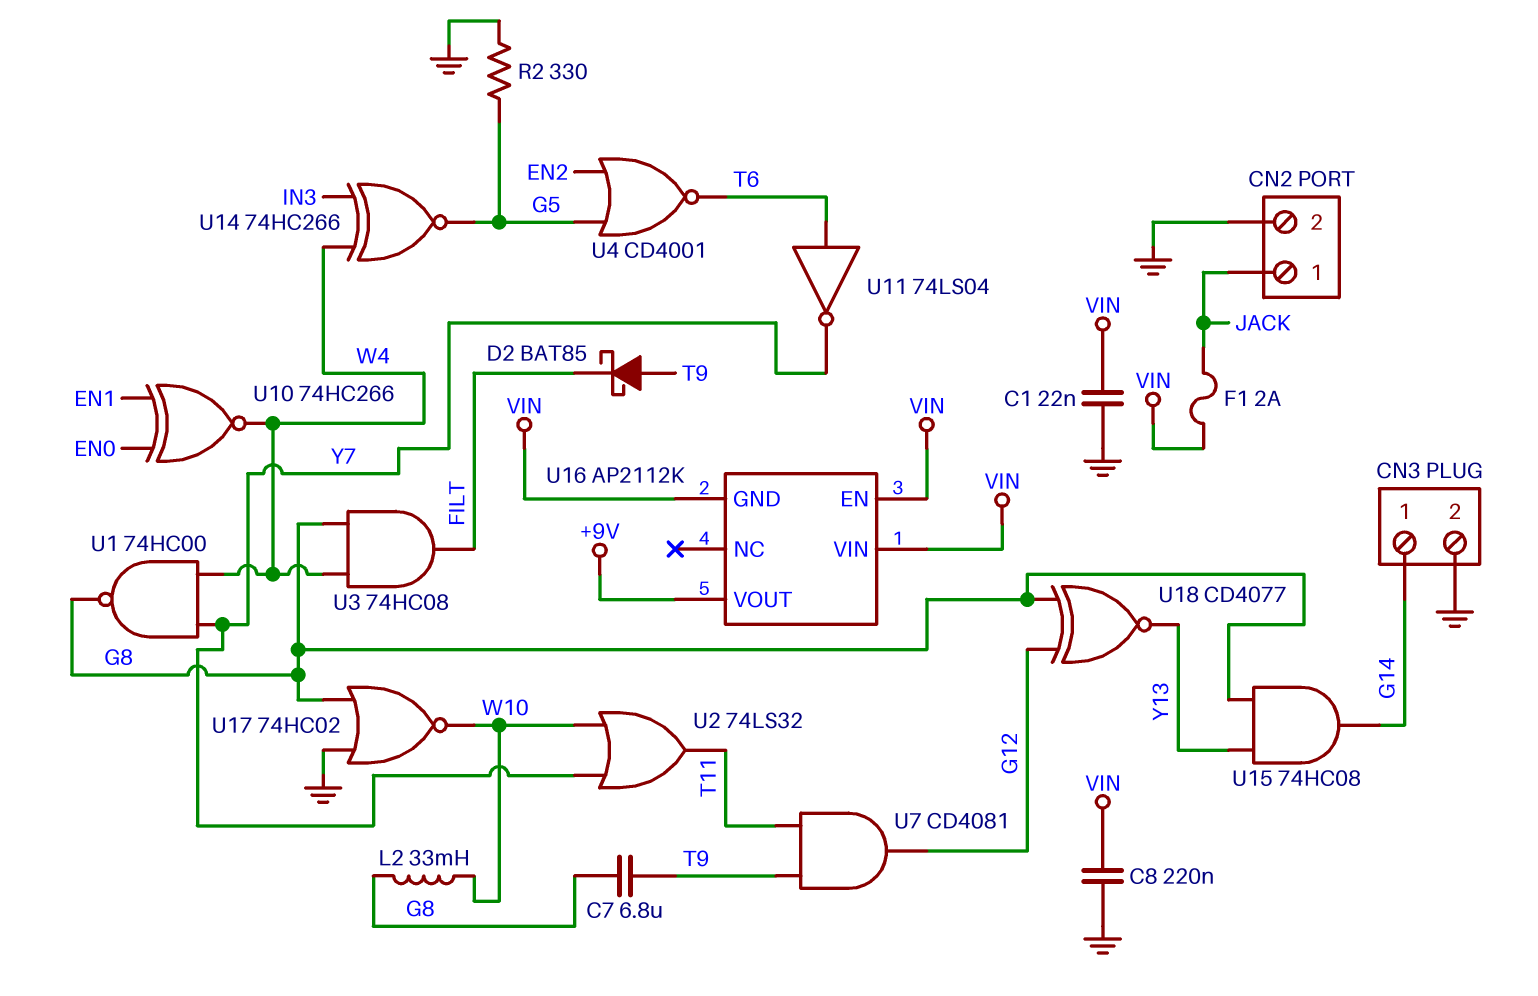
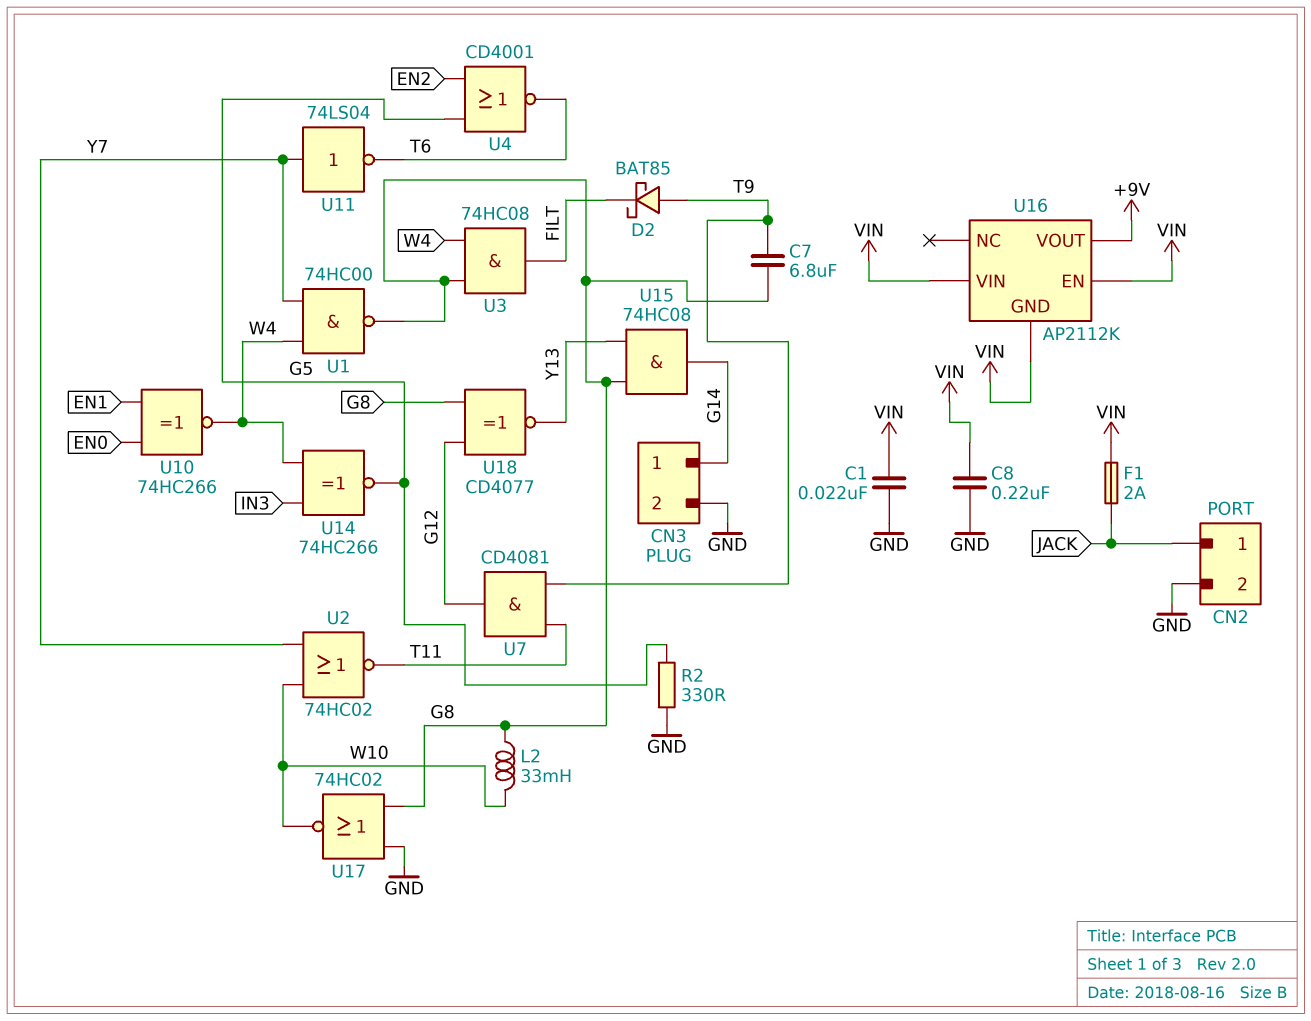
U2: OR 74LS32 (in W10, in Y7, out T11) -> NOR 74HC02 (in W10, in Y7, out T11)
U11: NOT 74LS04 (in T6, out Y7) -> NOT 74LS04 (in Y7, out T6)

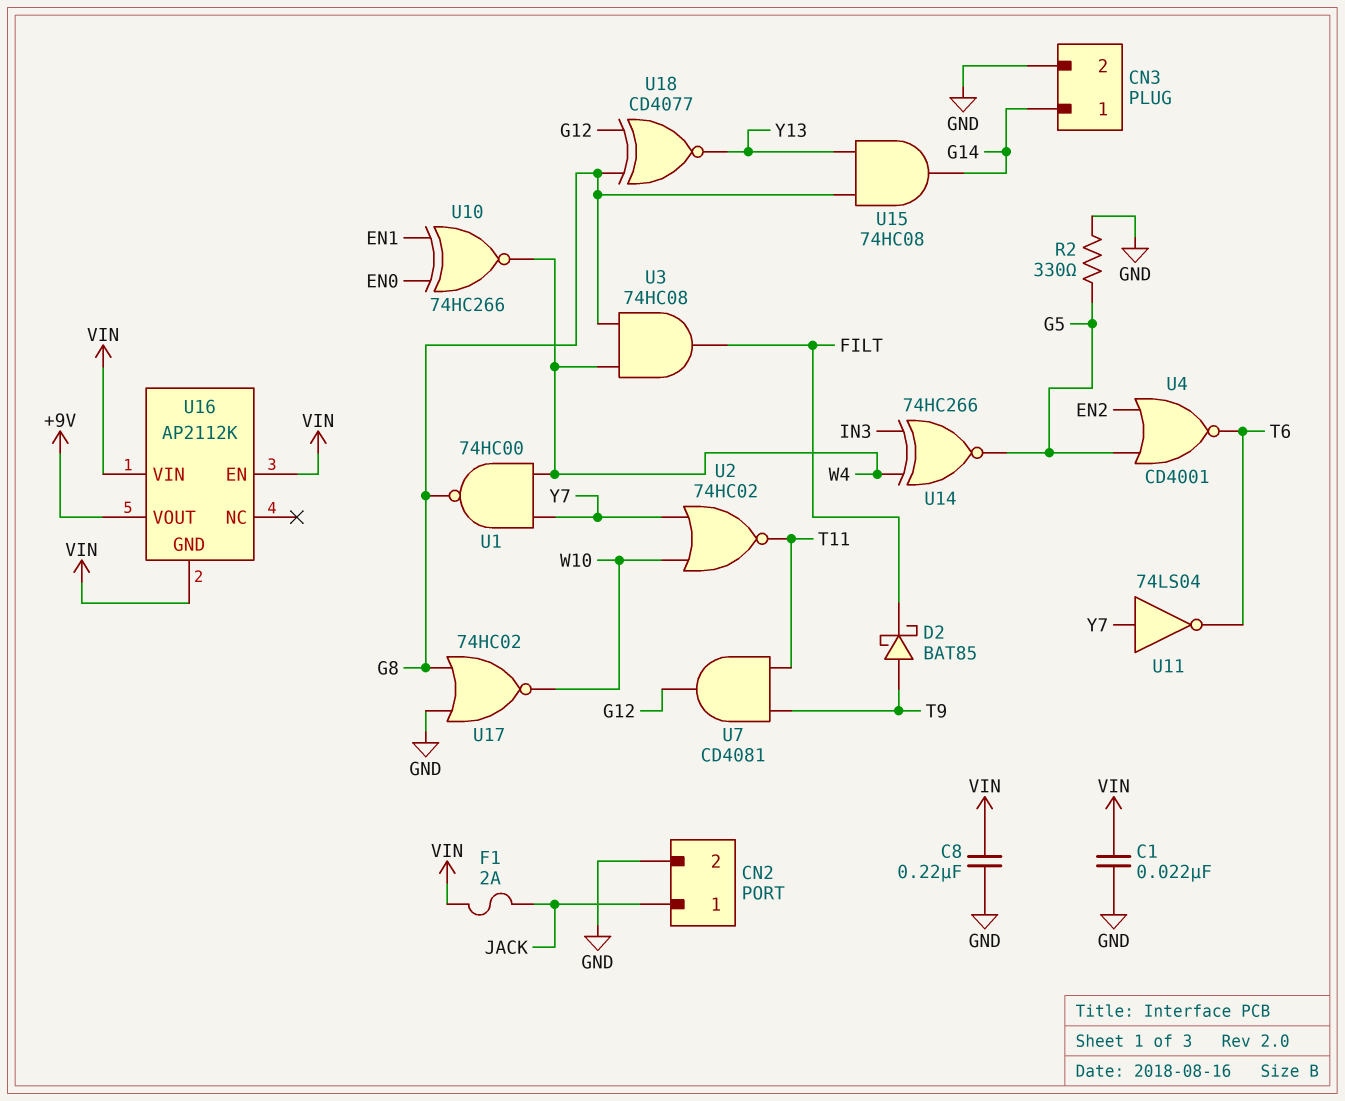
C7: 6.8uF (G8, T9) -> none
L2: 33mH (G8, W10) -> none

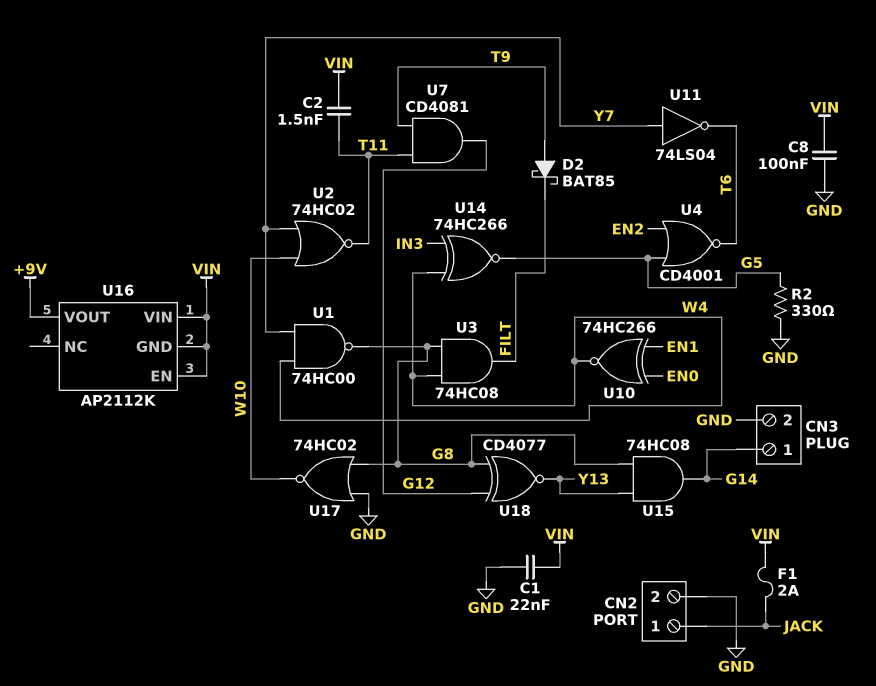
C2: none -> 1.5nF (T11, VIN)
C8: 220nF (GND, VIN) -> 100nF (GND, VIN)

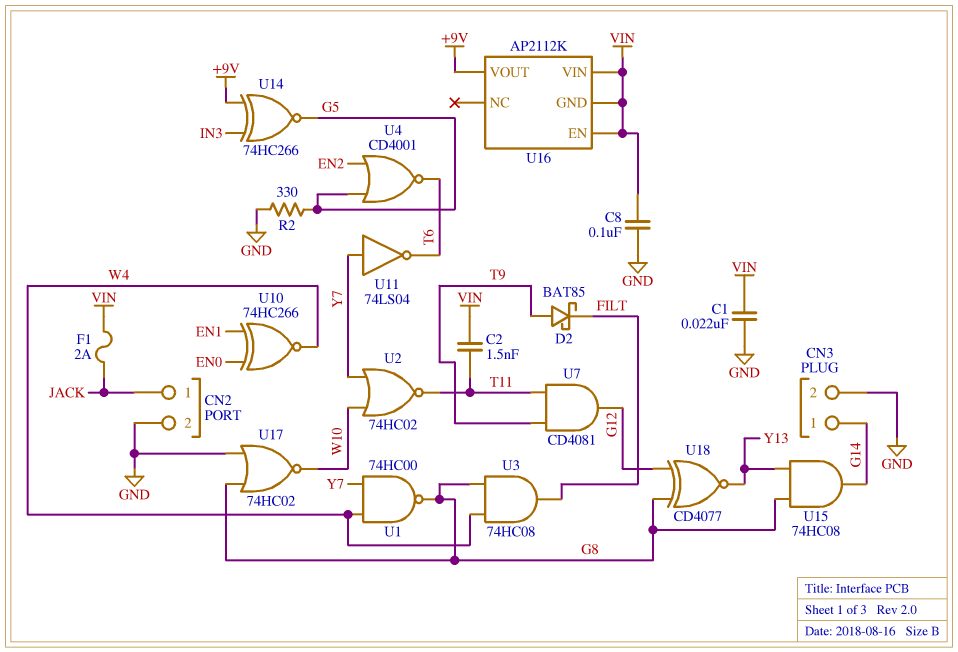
U14: XNOR 74HC266 (in IN3, in W4, out G5) -> XNOR 74HC266 (in +9V, in IN3, out G5)

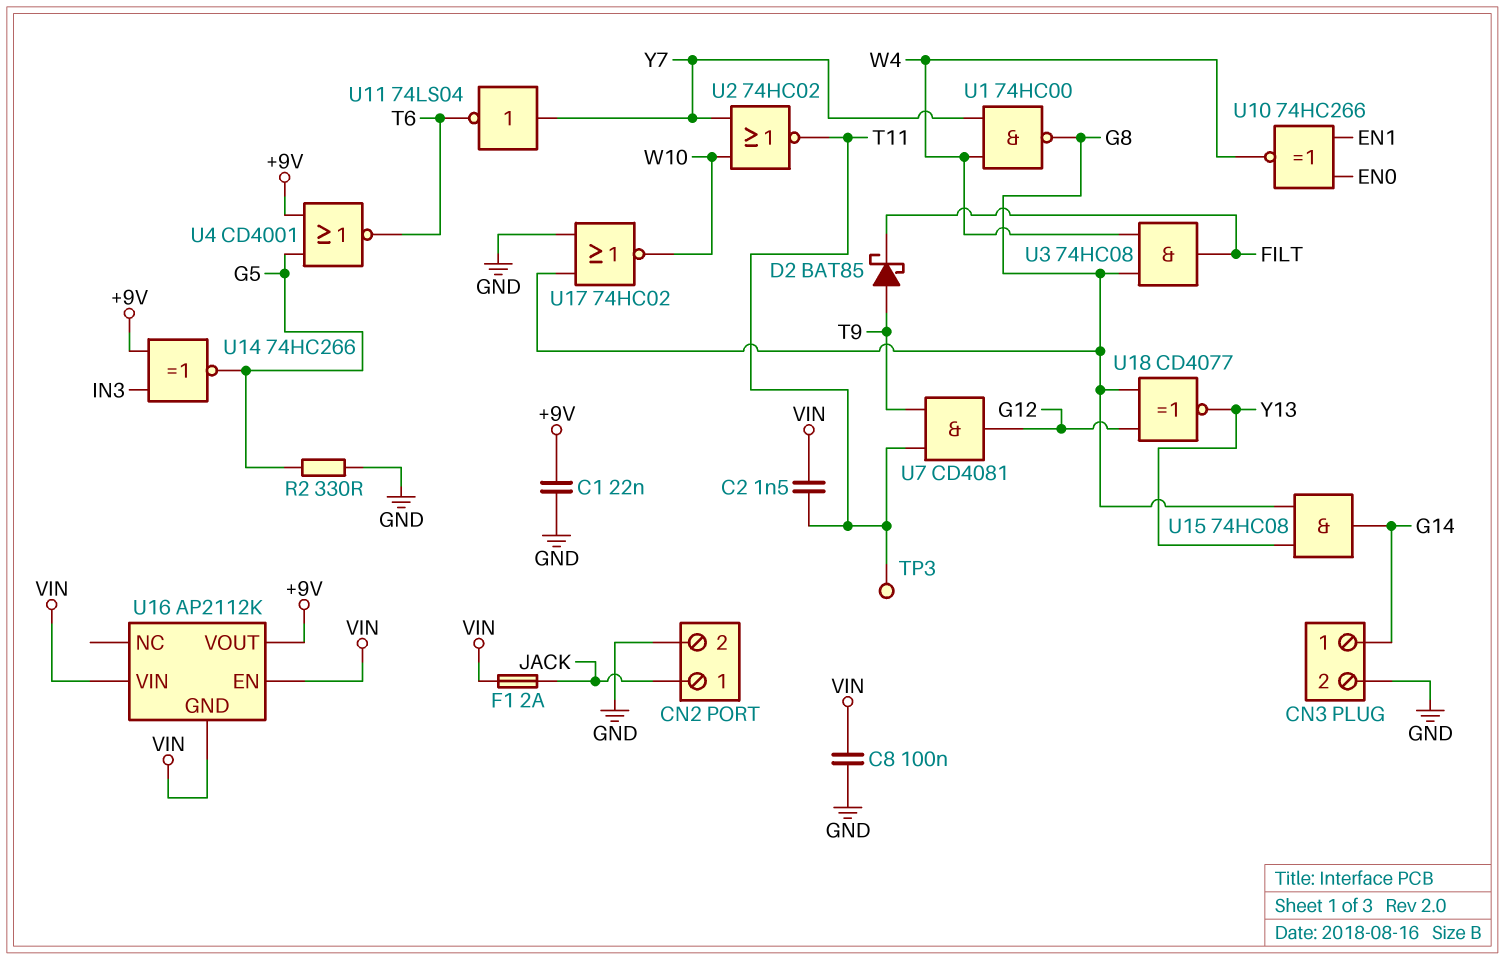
C1: 22nF (GND, VIN) -> 22nF (+9V, GND)
TP3: none -> test point (T11)
U4: NOR CD4001 (in EN2, in G5, out T6) -> NOR CD4001 (in +9V, in G5, out T6)

